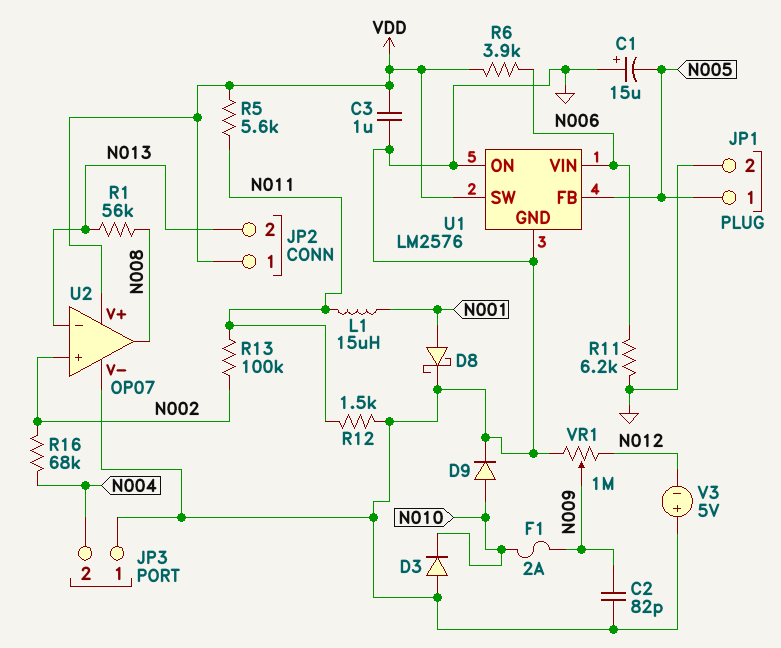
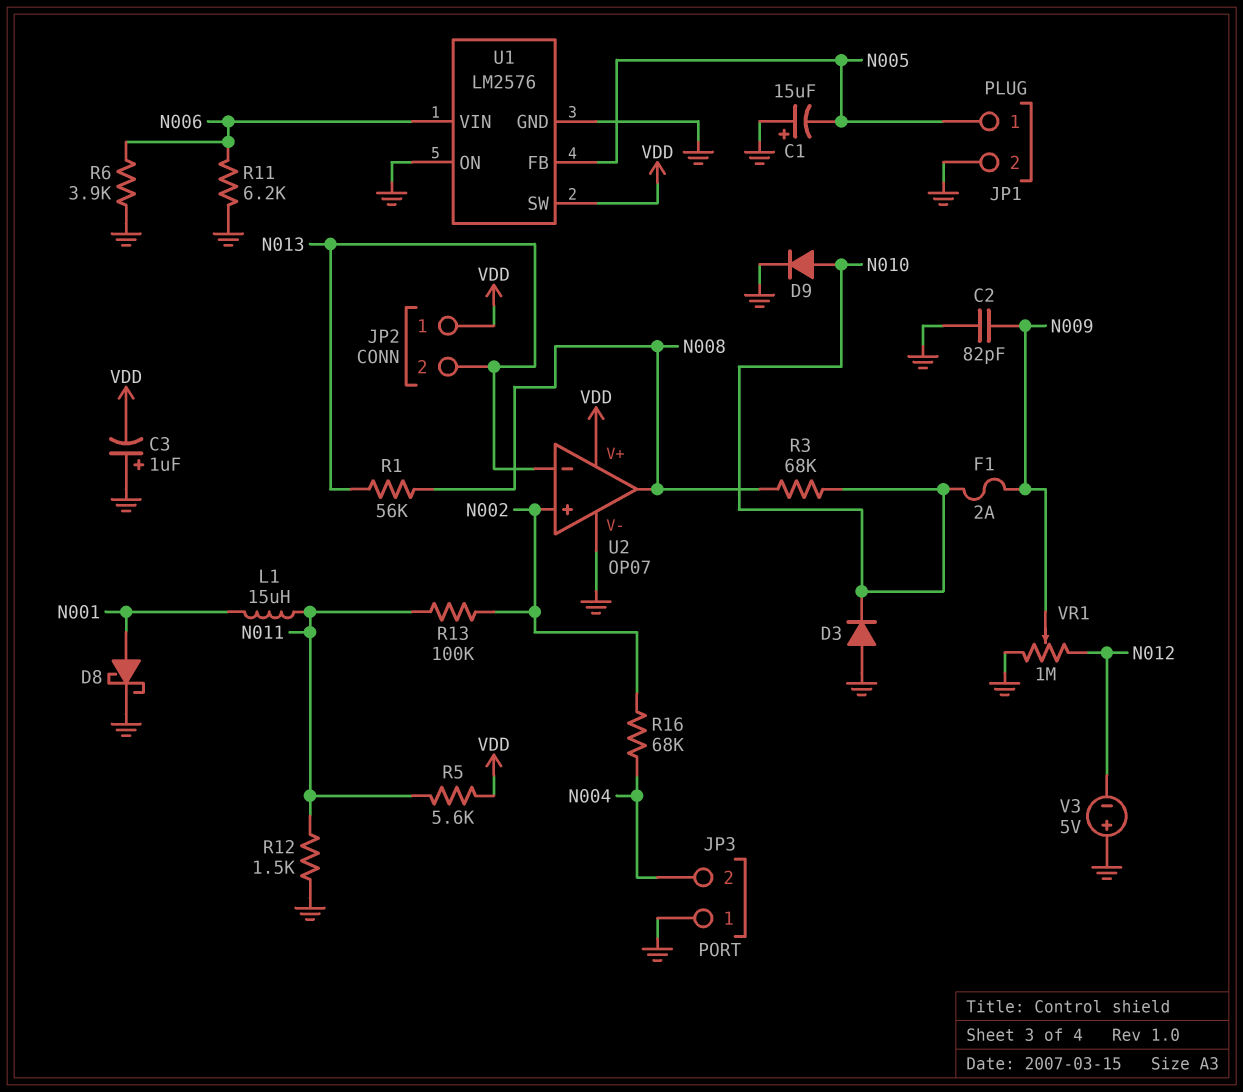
C3: 1uF (GND, VDD) -> 1uF (plus GND, minus VDD)
R3: none -> 68k (N008, N010)
R6: 3.9k (N006, VDD) -> 3.9k (GND, N006)

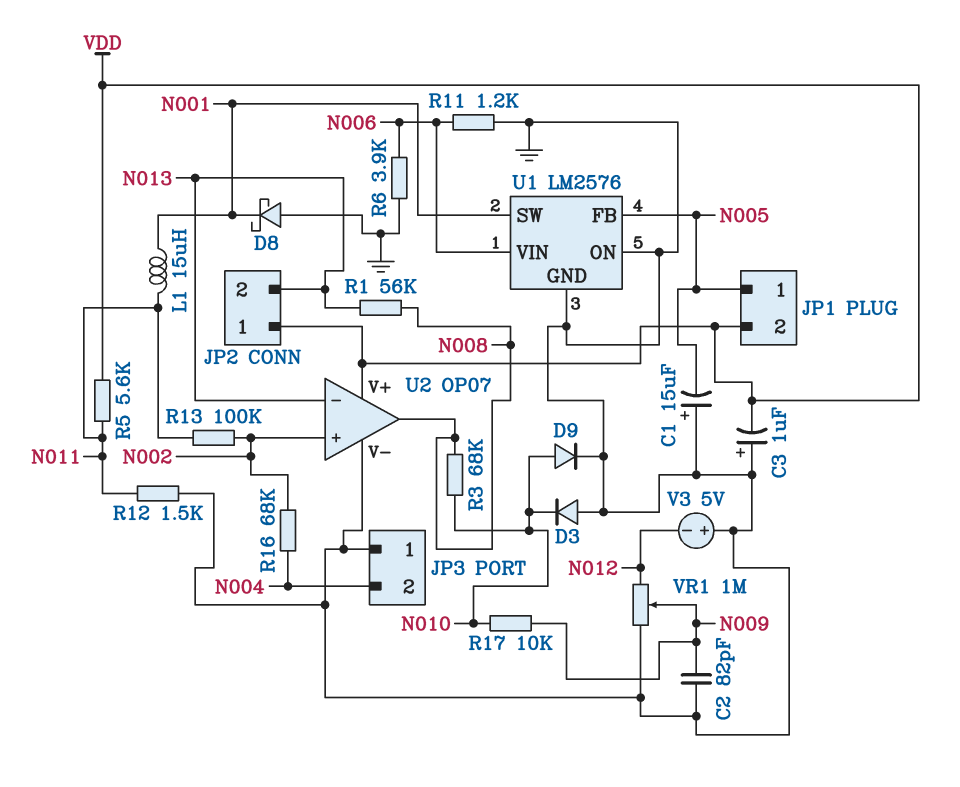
D8: schottky (A N001, K GND) -> schottky (A GND, K N001)
F1: 2A (N009, N010) -> none
JP1 pin 2: GND -> VDD
R11: 6.2k (GND, N006) -> 1.2k (GND, N006)
R17: none -> 10k (N009, N010)
U1 pin SW: VDD -> N001

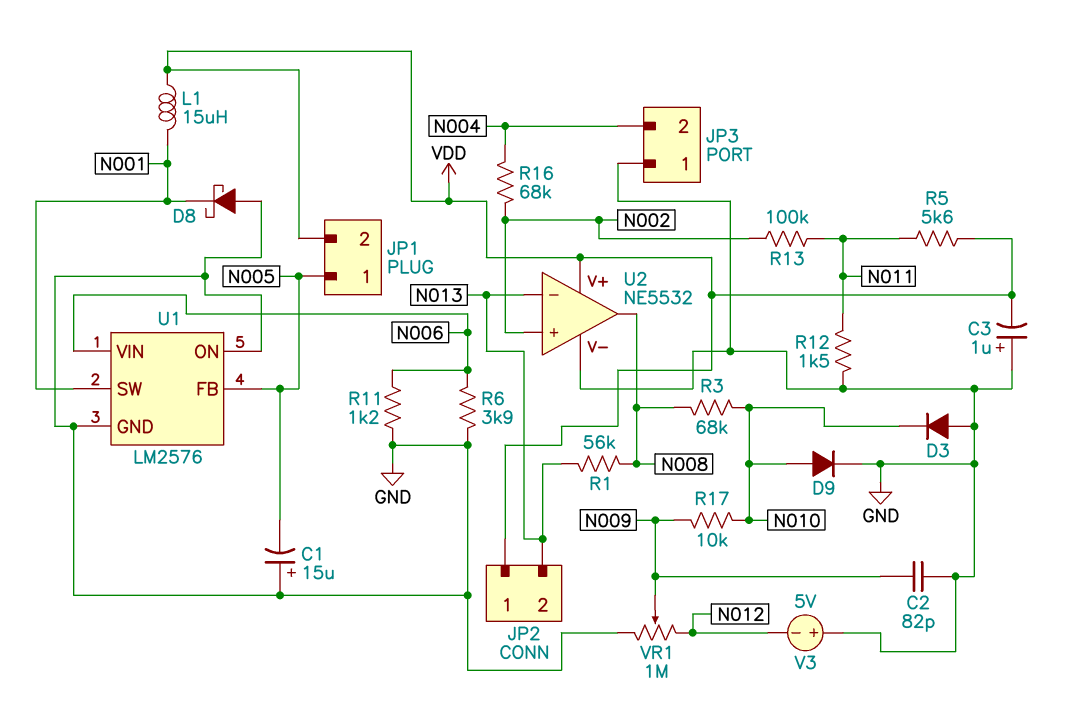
L1: 15uH (N001, N011) -> 15uH (N001, VDD)
U2: OP07 -> NE5532

